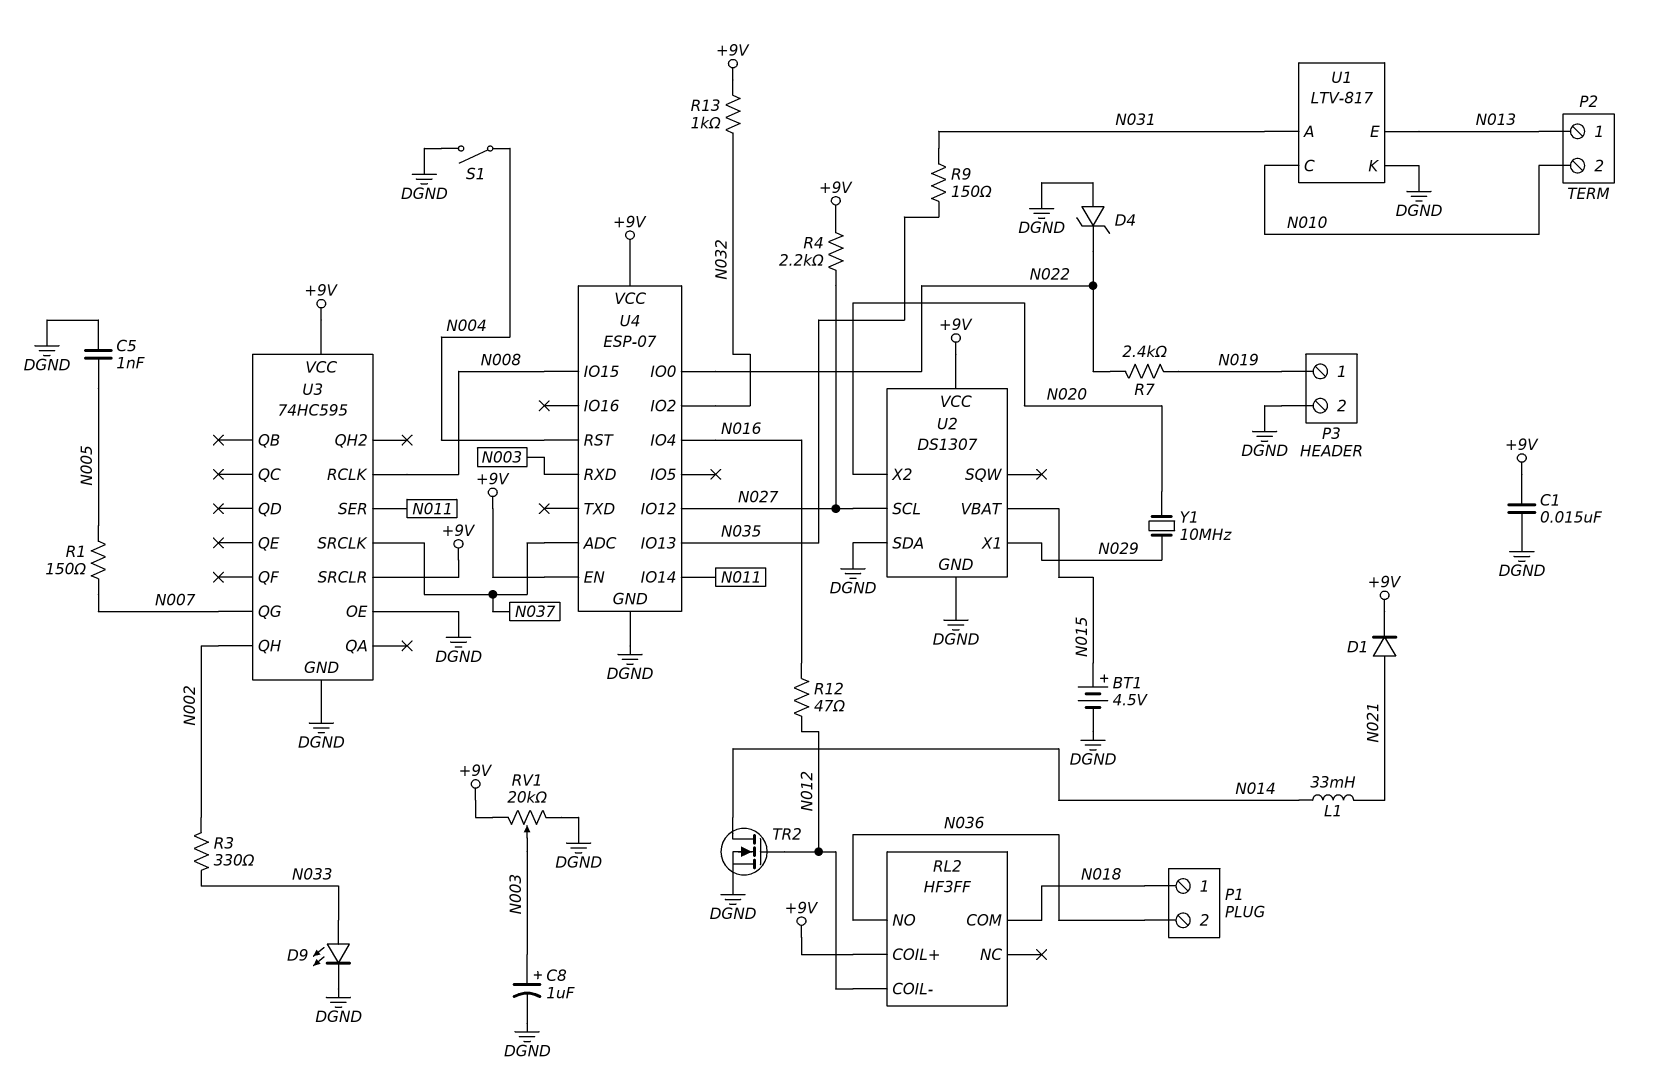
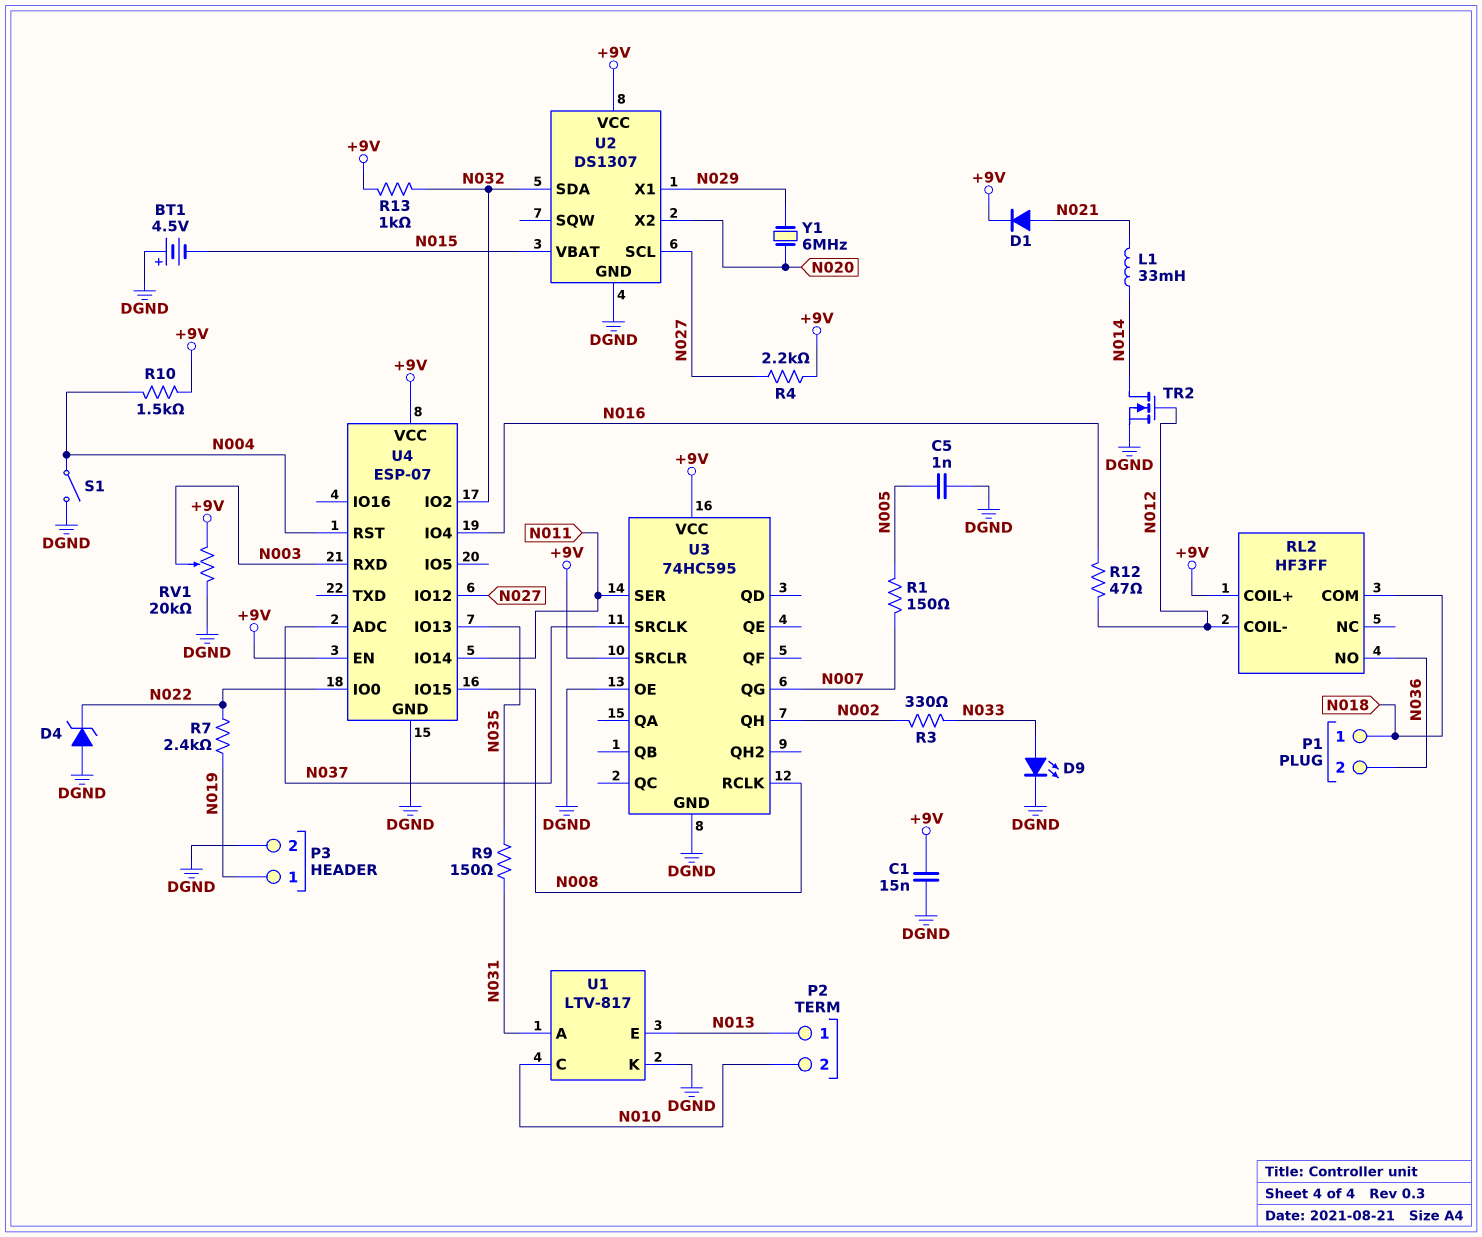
BT1: 4.5V (plus N015, minus DGND) -> 4.5V (plus DGND, minus N015)
C8: 1uF (plus N003, minus DGND) -> none
R10: none -> 1.5k (+9V, N004)
U2 pin SDA: DGND -> N032
Y1: 10MHz (N020, N029) -> 6MHz (N020, N029)

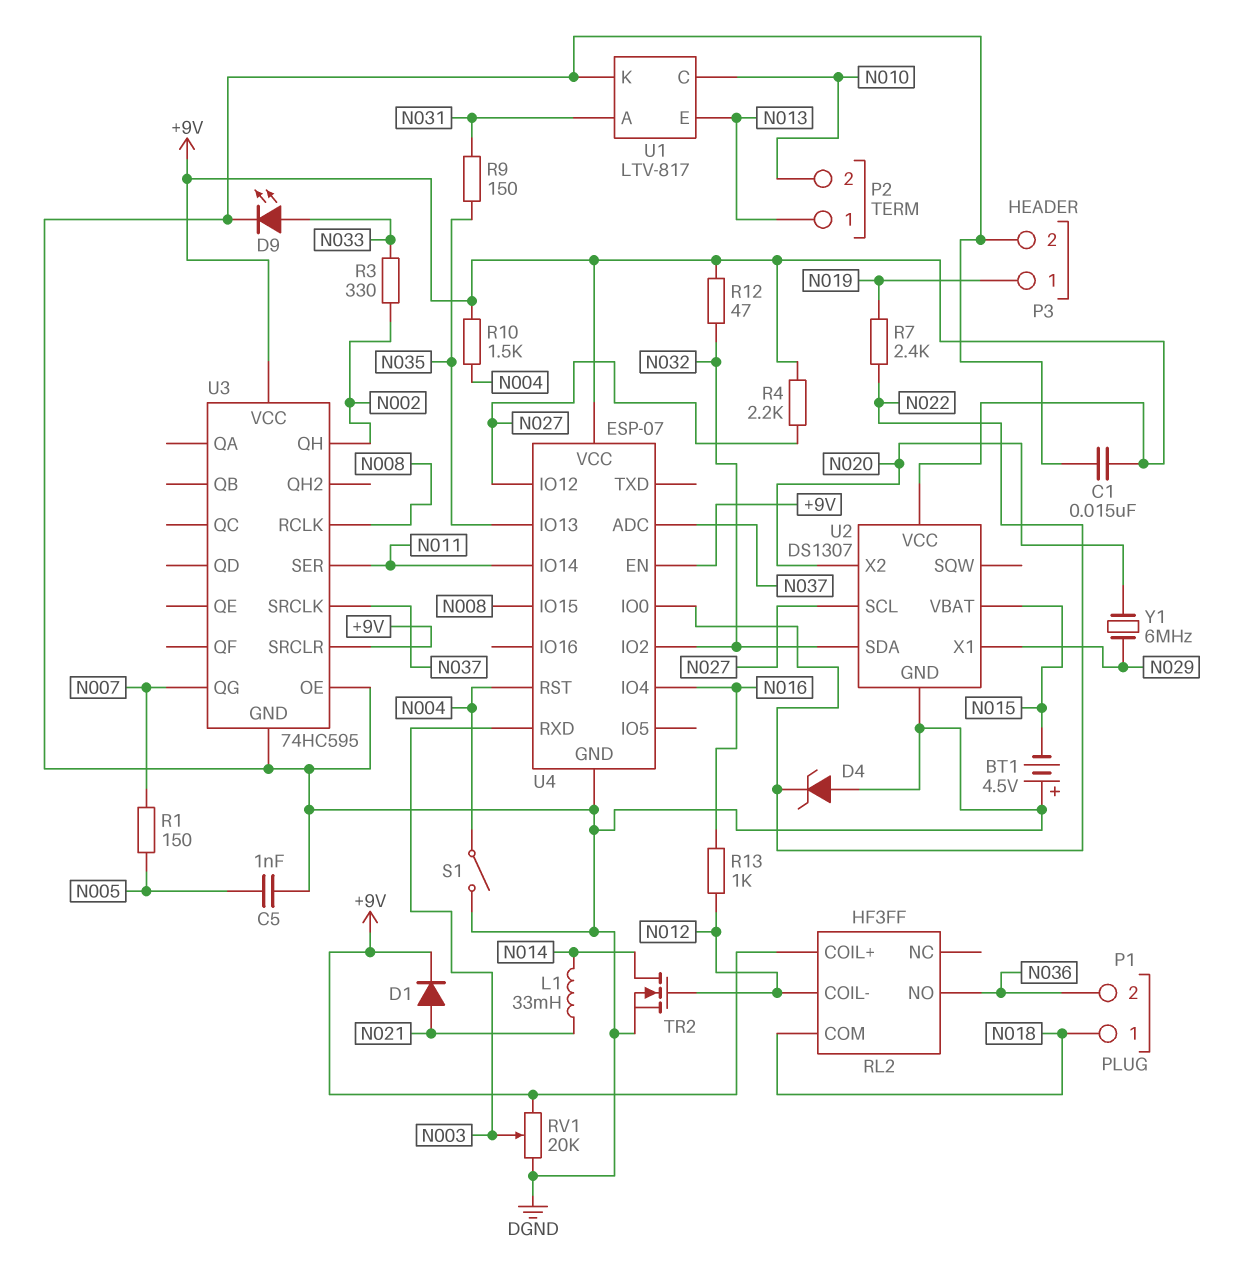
R12: 47 (N012, N016) -> 47 (+9V, N032)
R13: 1k (+9V, N032) -> 1k (N012, N016)

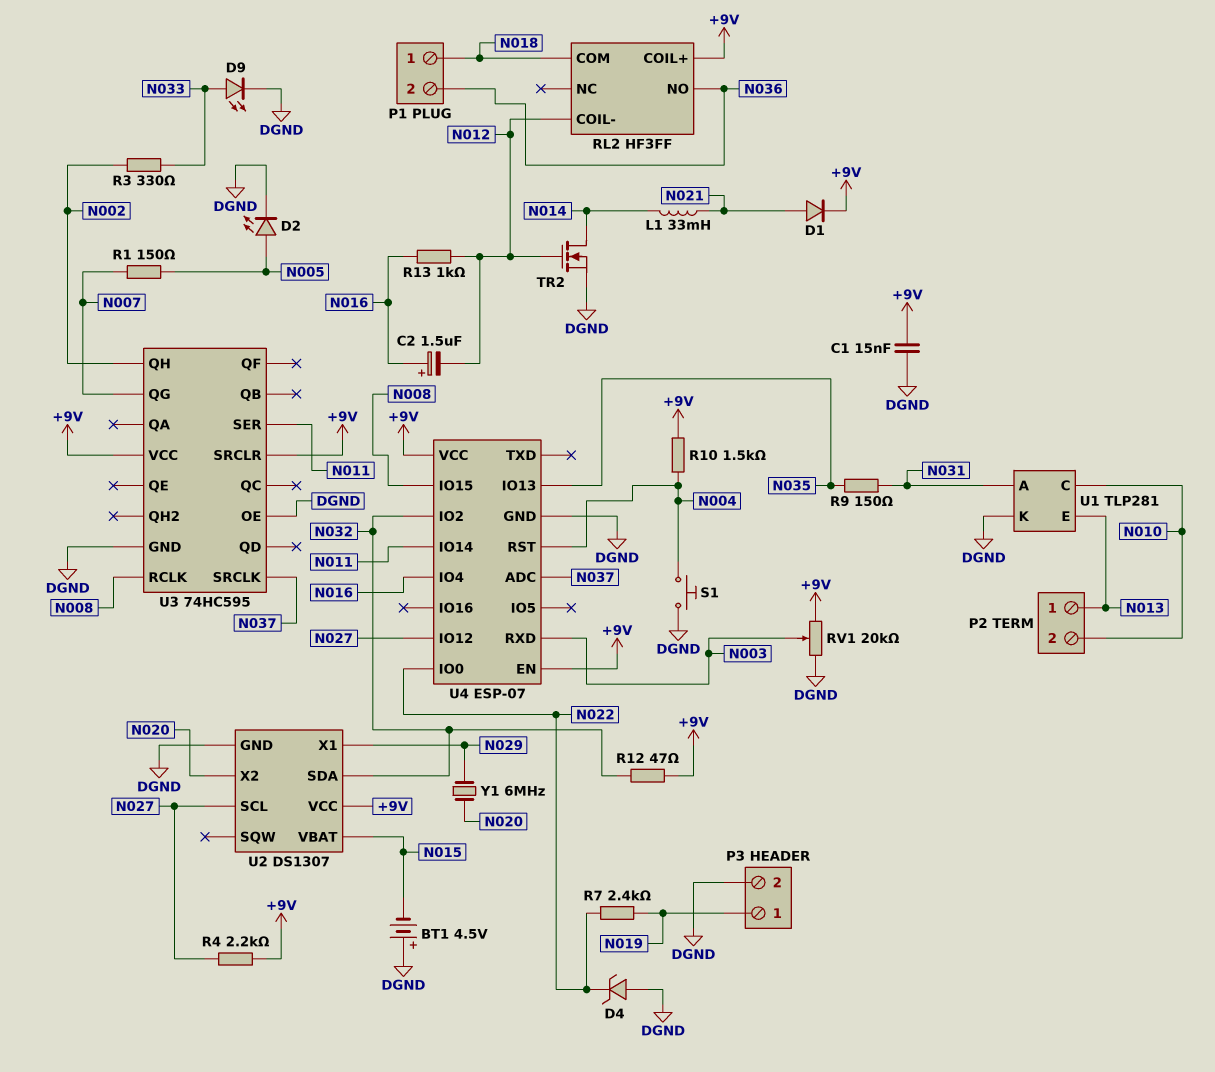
C2: none -> 1.5uF (plus N016, minus N012)
C5: 1nF (DGND, N005) -> none
D2: none -> LED (A N005, K DGND)
S1: switch (DGND, N004) -> button (DGND, N004)
U1: LTV-817 -> TLP281

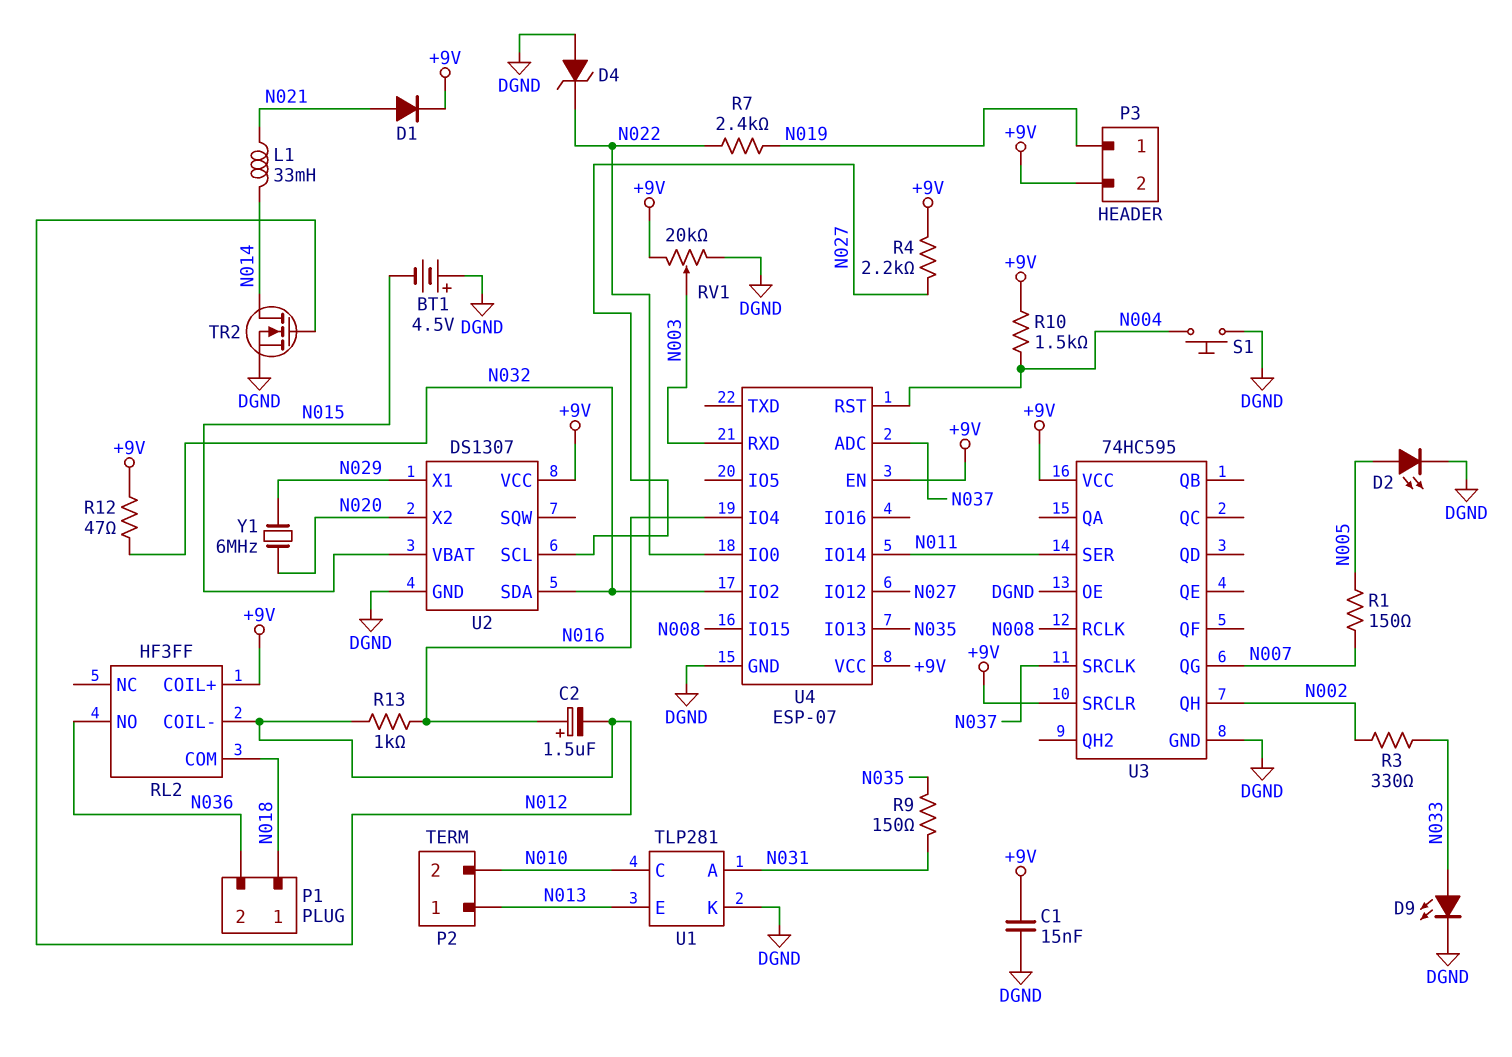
P3 pin 2: DGND -> +9V

